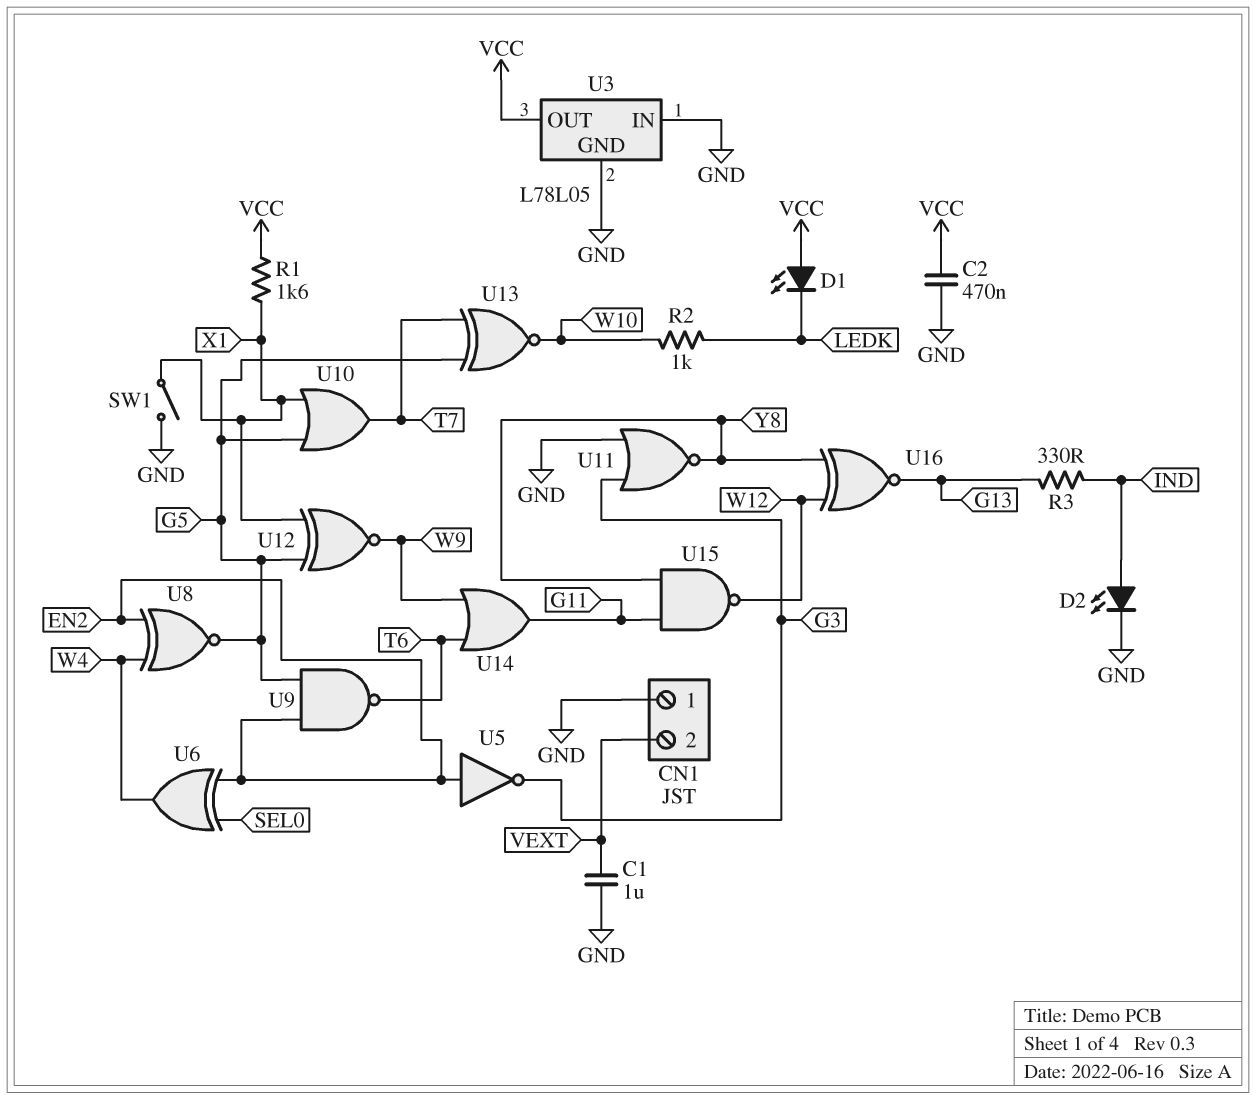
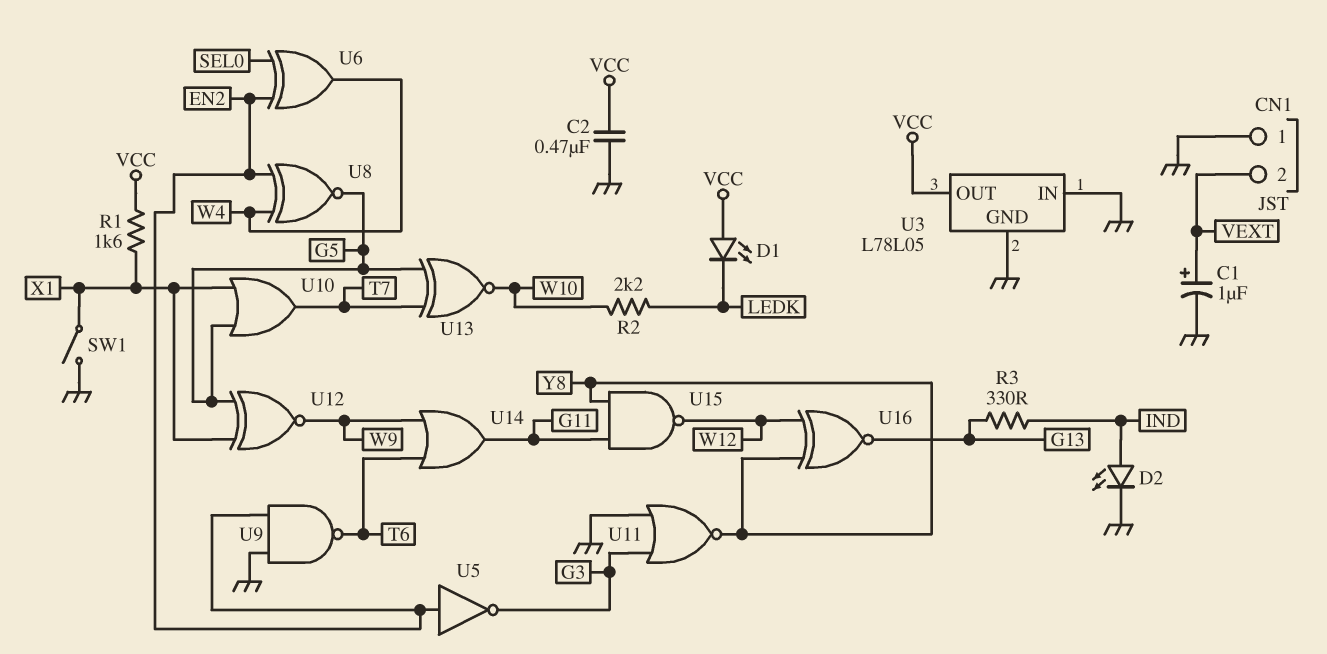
C1: 1uF (GND, VEXT) -> 1uF (plus VEXT, minus GND)
R2: 1k (LEDK, W10) -> 2.2k (LEDK, W10)
U9: NAND (in EN2, in G5, out T6) -> NAND (in EN2, in GND, out T6)

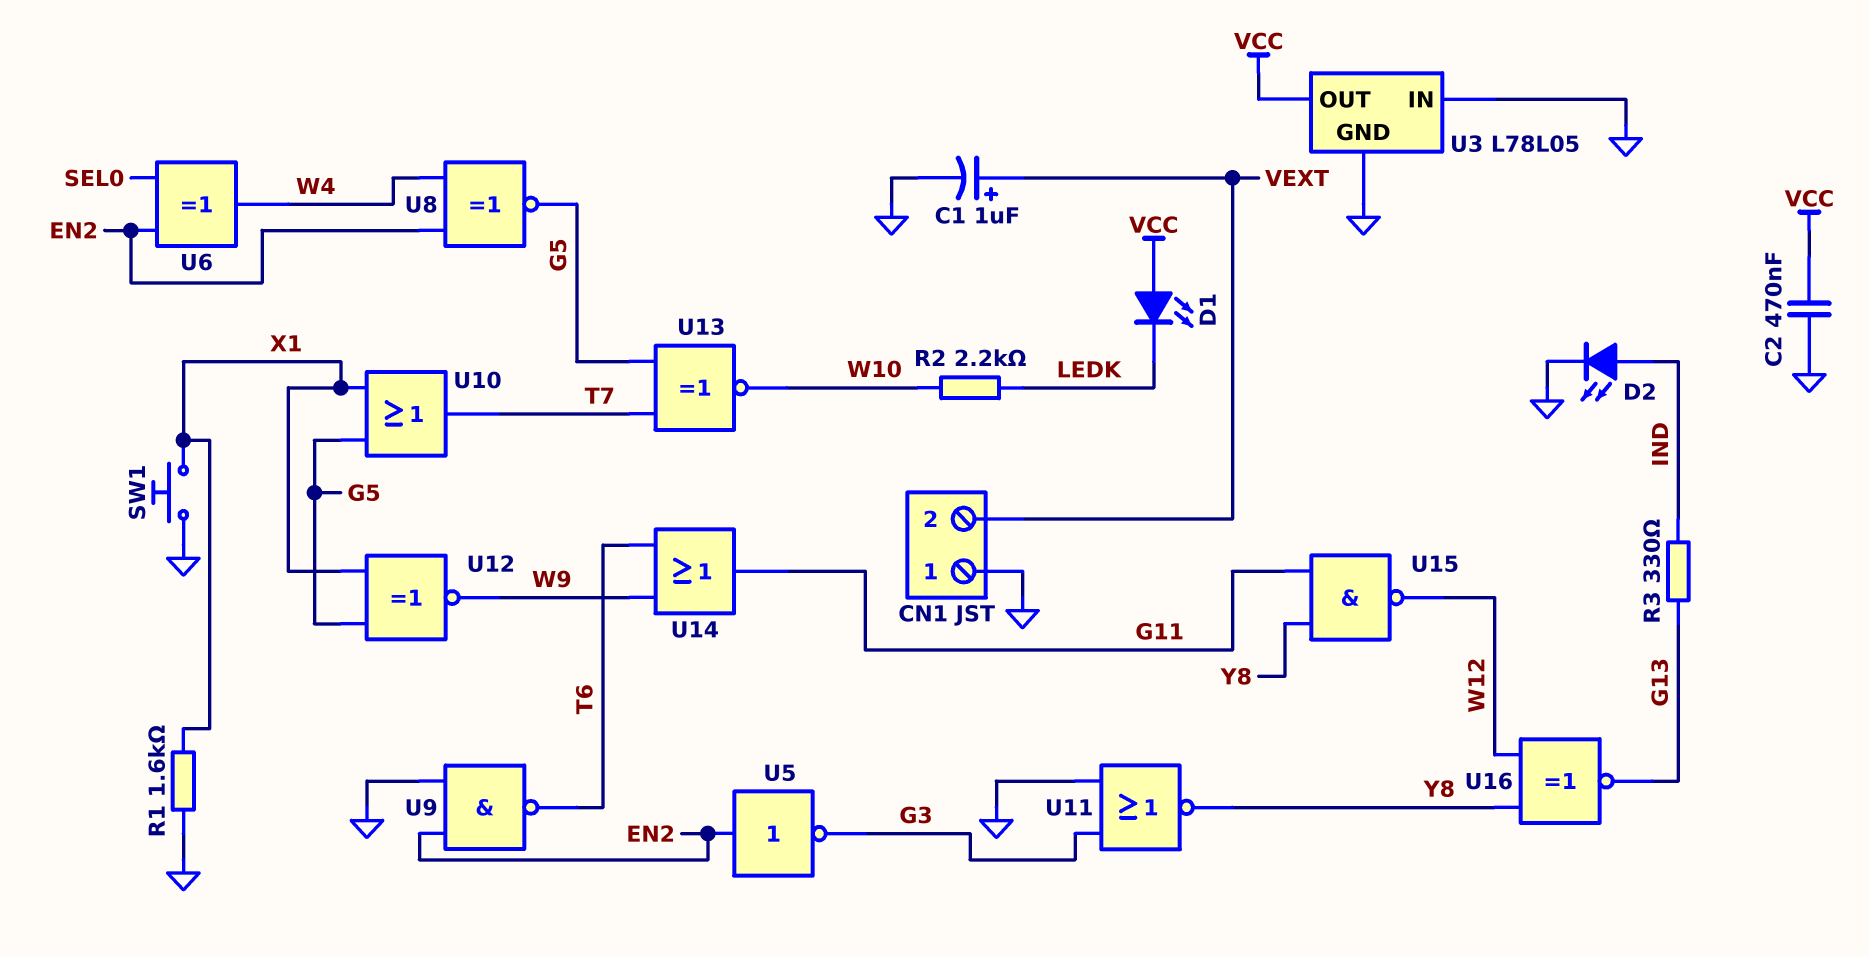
R1: 1.6k (VCC, X1) -> 1.6k (GND, X1)
SW1: switch (GND, X1) -> button (GND, X1)

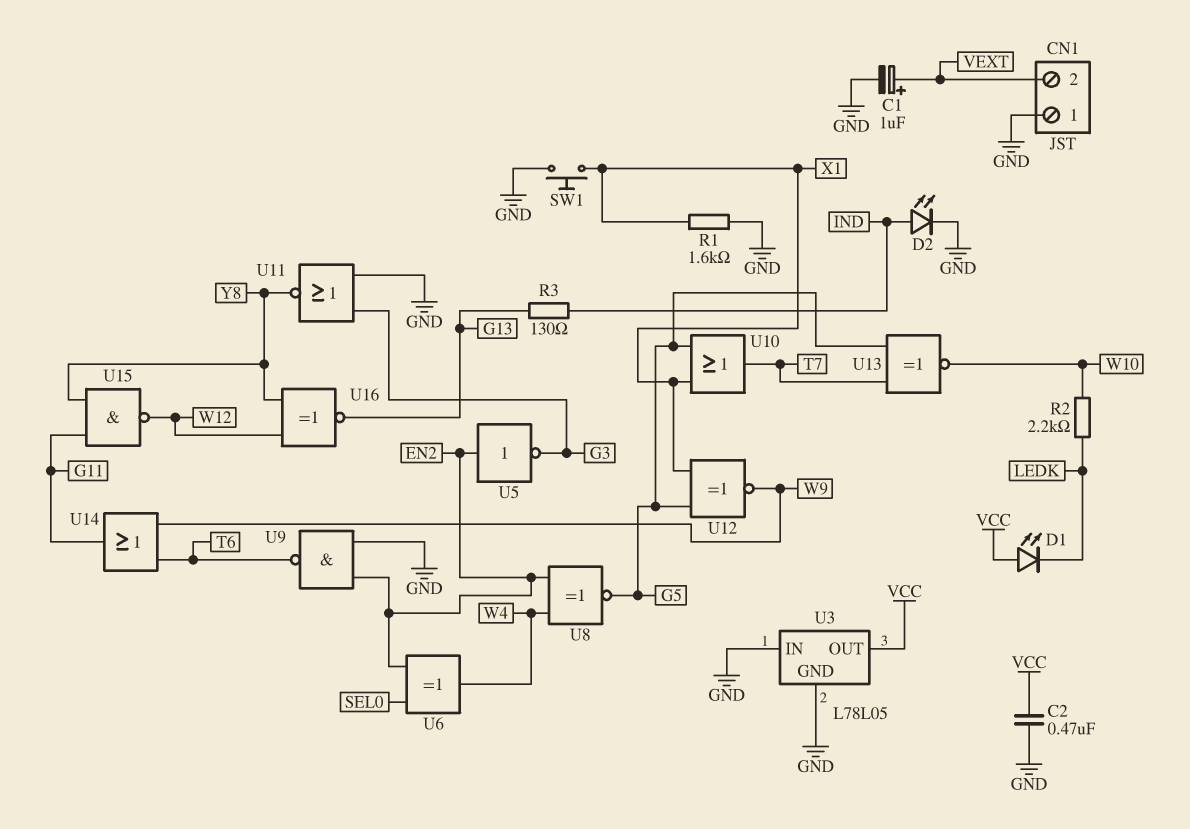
R3: 330 (G13, IND) -> 130 (G13, IND)

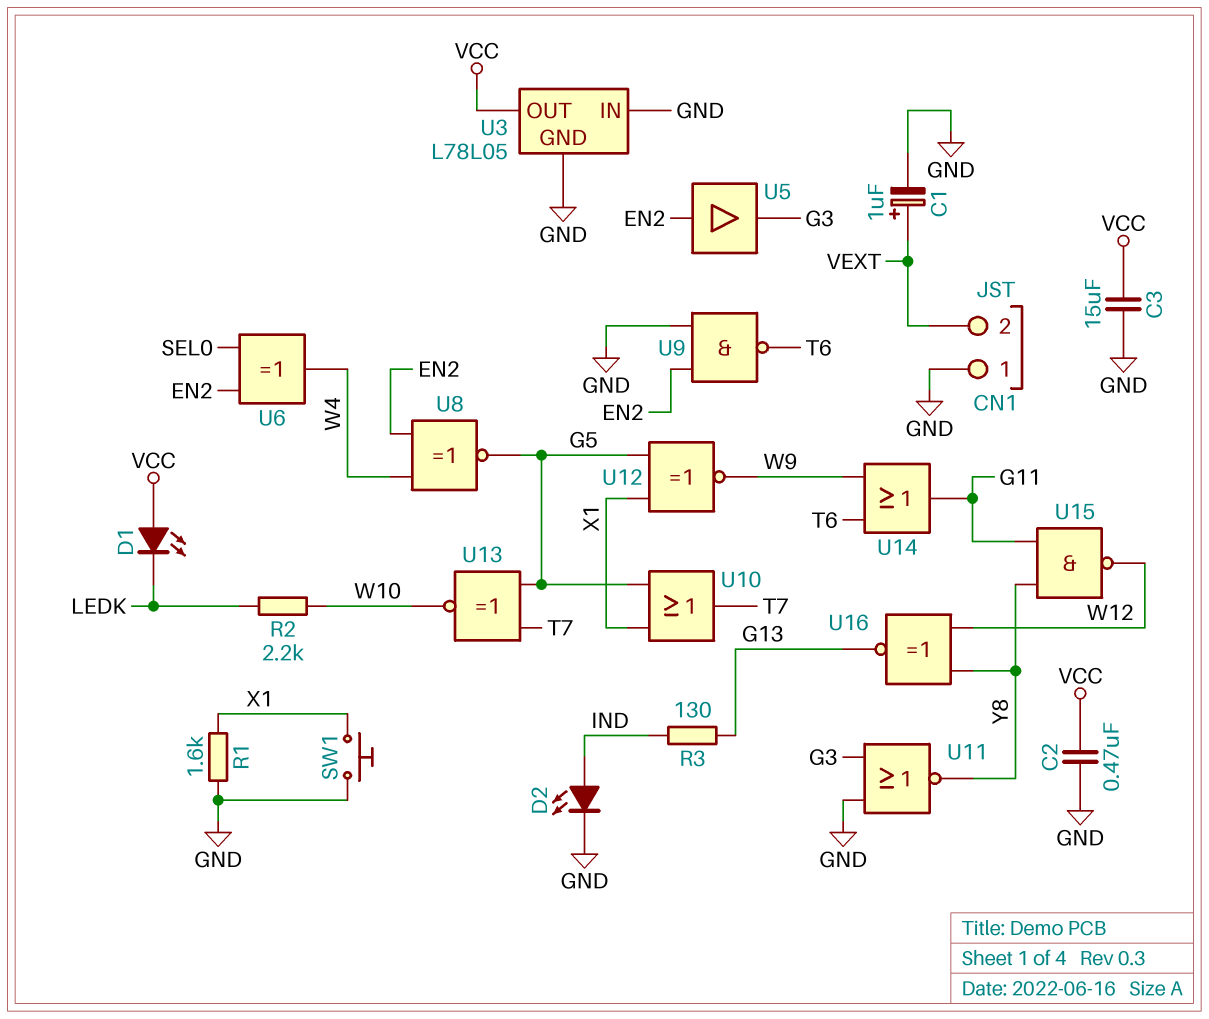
C3: none -> 15uF (GND, VCC)
U5: NOT (in EN2, out G3) -> buffer (in EN2, out G3)

